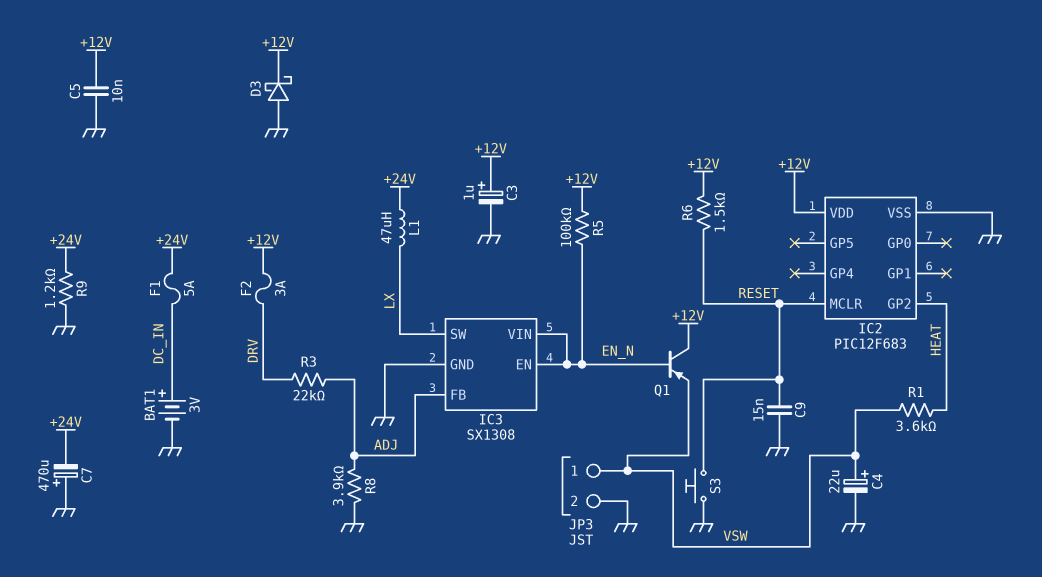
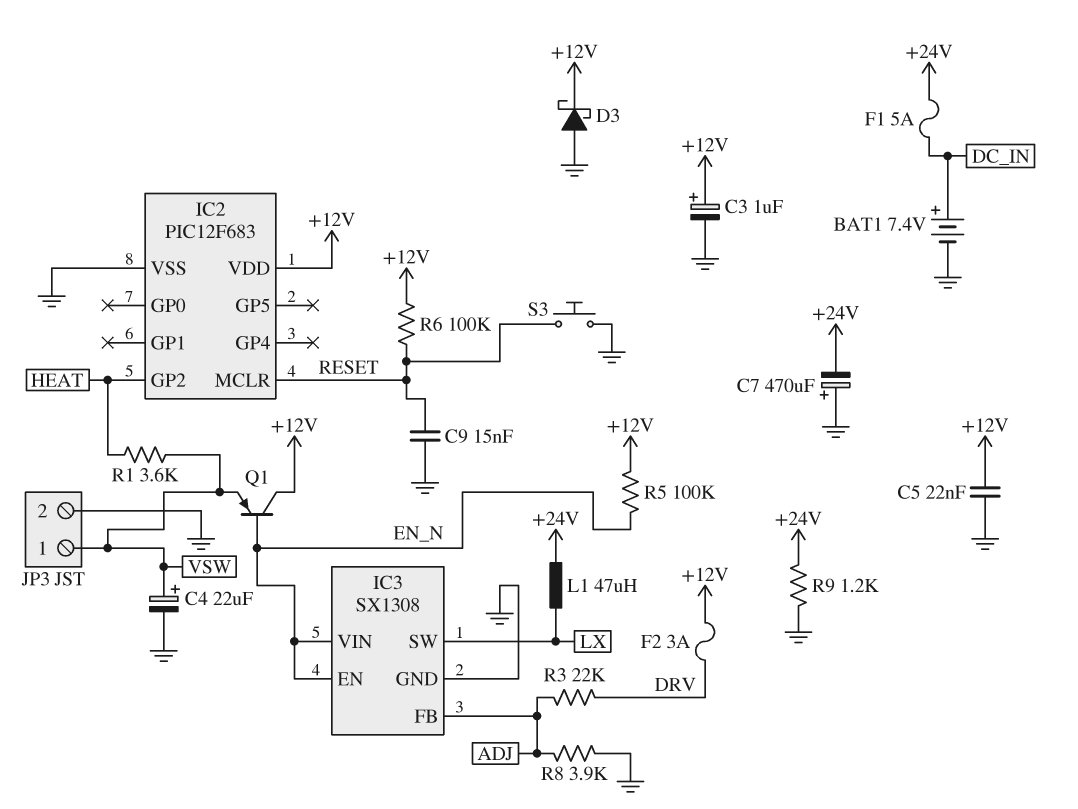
BAT1: 3V (plus DC_IN, minus GND) -> 7.4V (plus DC_IN, minus GND)
C5: 10nF (+12V, GND) -> 22nF (+12V, GND)
R6: 1.5k (+12V, RESET) -> 100k (+12V, RESET)

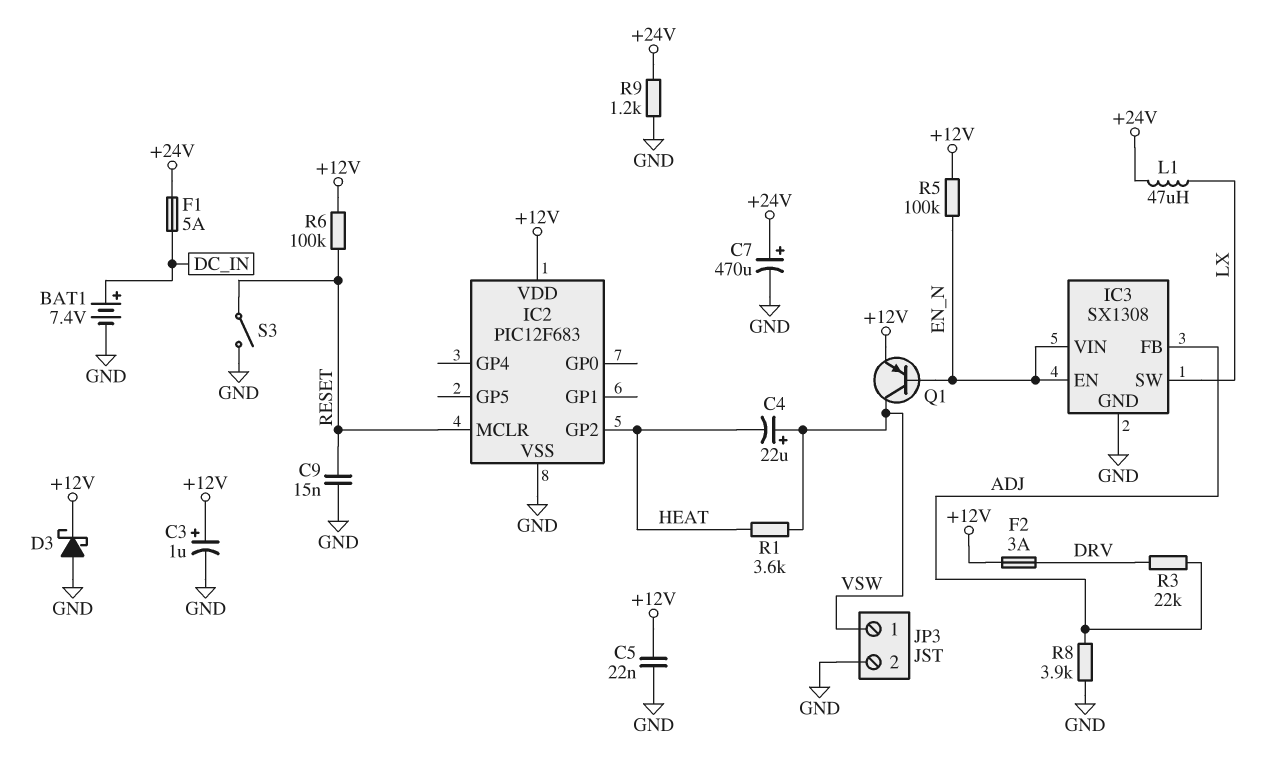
C4: 22uF (plus VSW, minus GND) -> 22uF (plus VSW, minus HEAT)
C7: 470uF (plus GND, minus +24V) -> 470uF (plus +24V, minus GND)
Q1: PNP (B EN_N, C +12V, E VSW) -> PNP (B EN_N, C VSW, E +12V)
S3: button (GND, RESET) -> switch (GND, RESET)

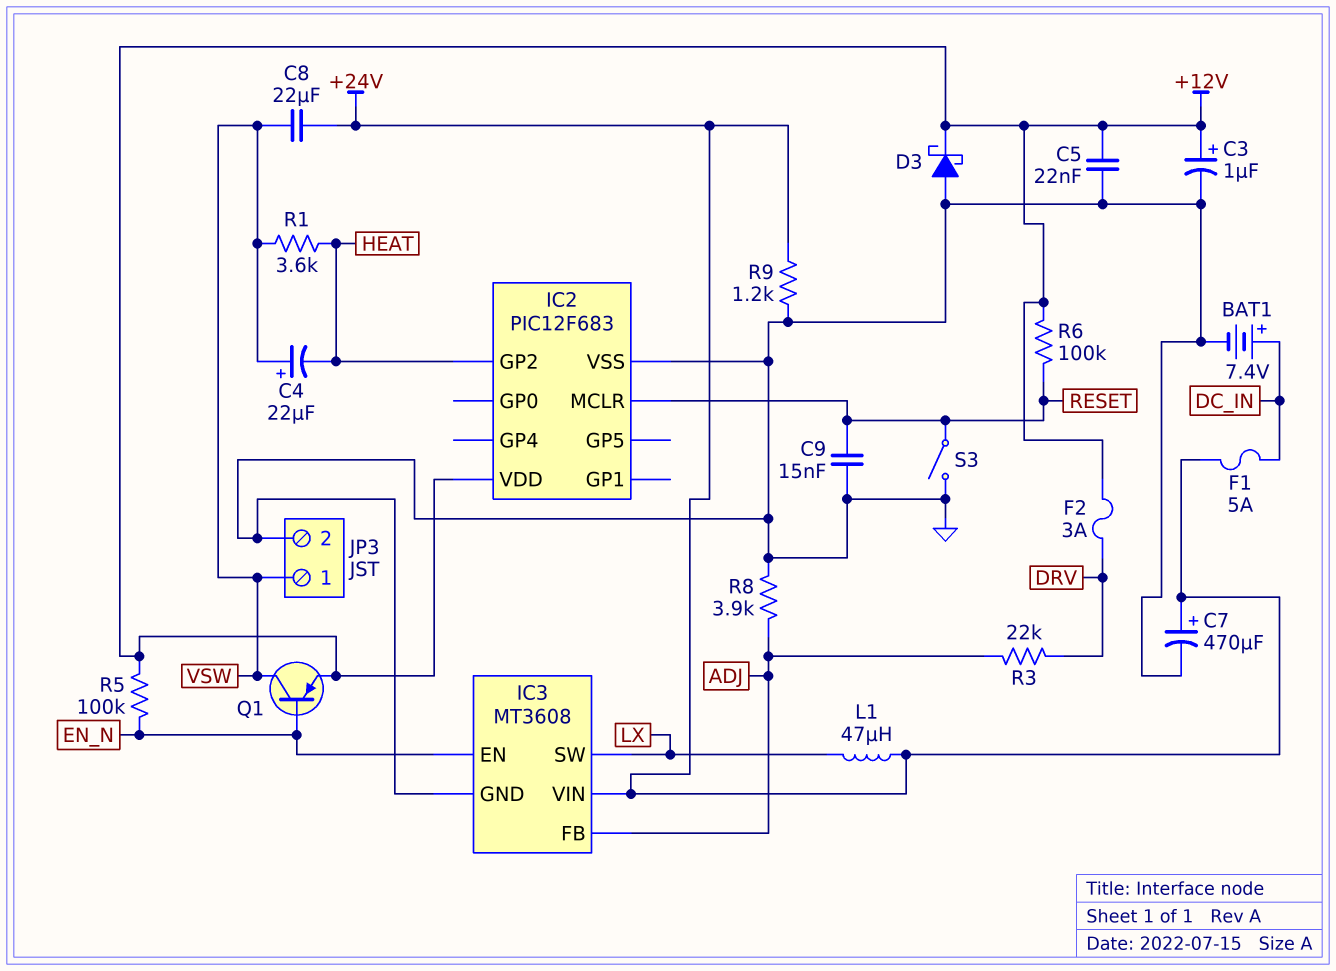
C8: none -> 22uF (+24V, VSW)
IC3: SX1308 -> MT3608
IC3 pin VIN: EN_N -> +24V

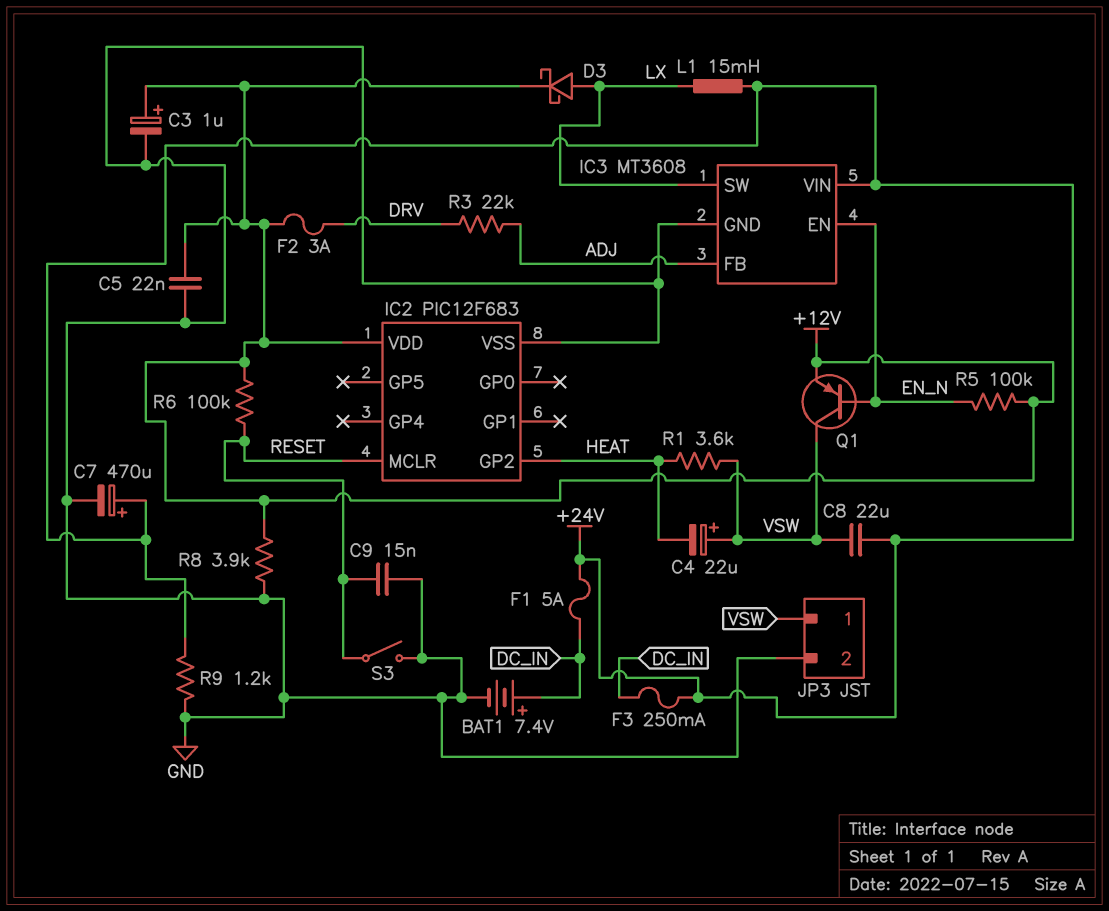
D3: schottky (A GND, K +12V) -> schottky (A LX, K +12V)
F3: none -> 250mA (+24V, DC_IN)
L1: 47uH (+24V, LX) -> 15mH (+24V, LX)
R8: 3.9k (ADJ, GND) -> 3.9k (+12V, GND)

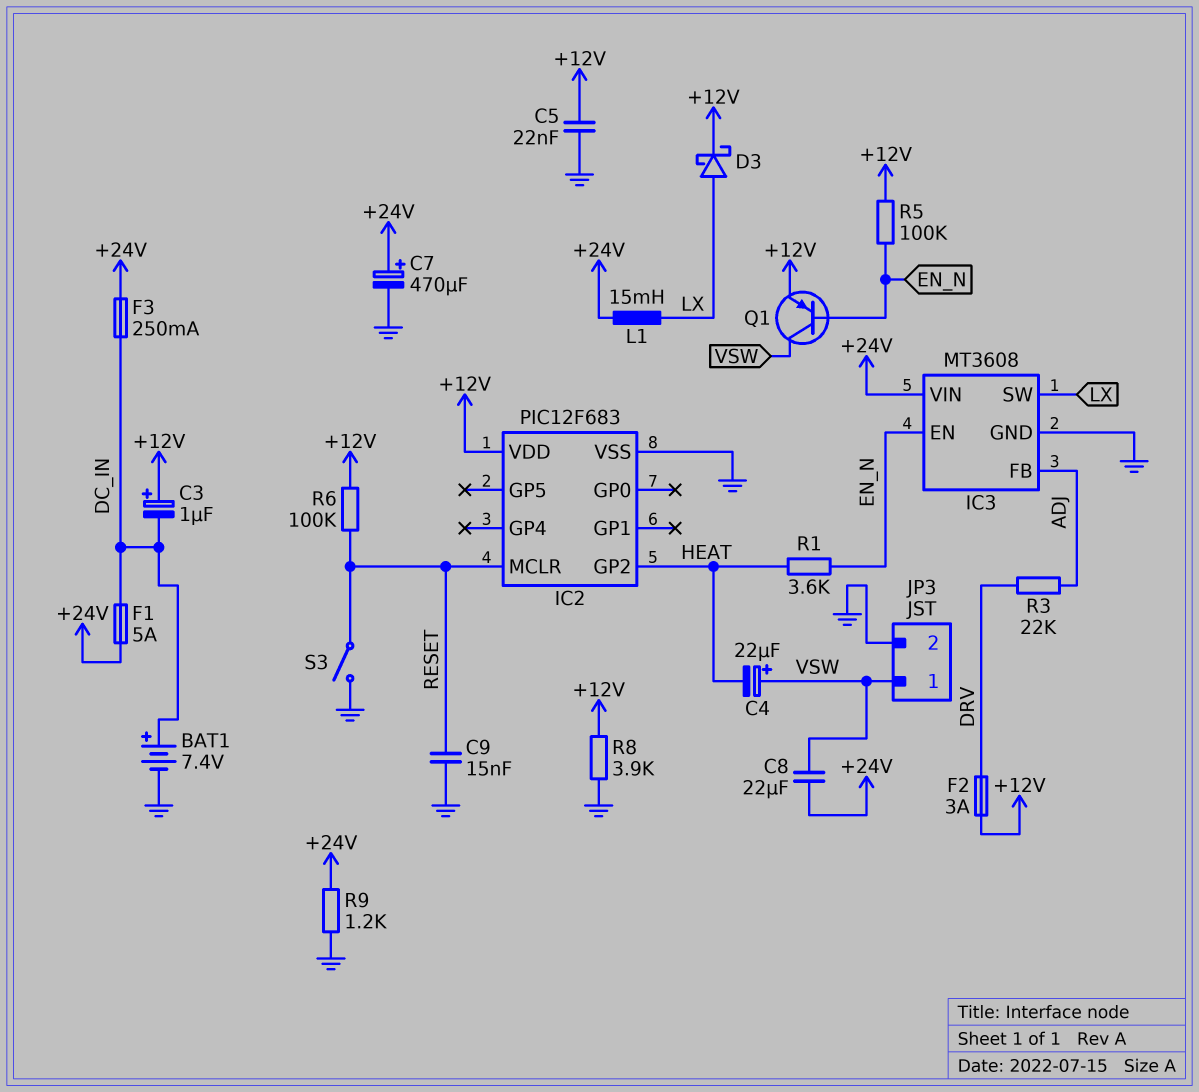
C3: 1uF (plus +12V, minus GND) -> 1uF (plus +12V, minus DC_IN)
R1: 3.6k (HEAT, VSW) -> 3.6k (EN_N, HEAT)

